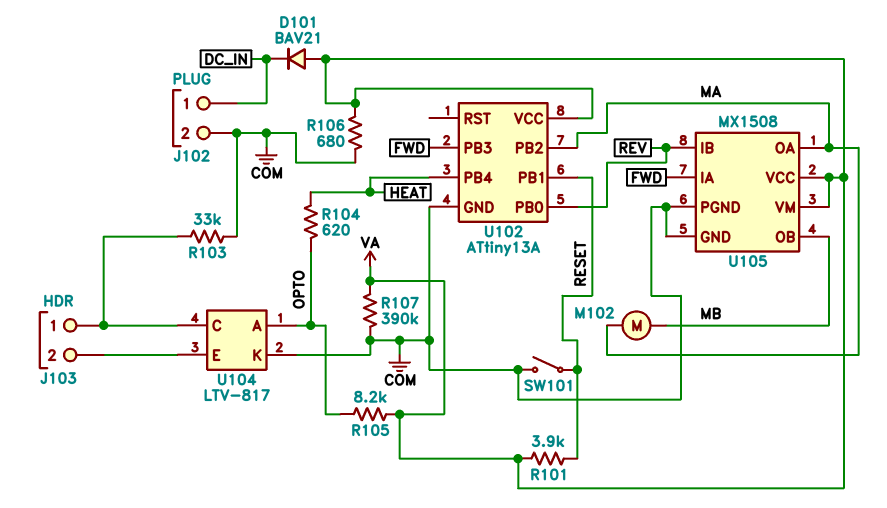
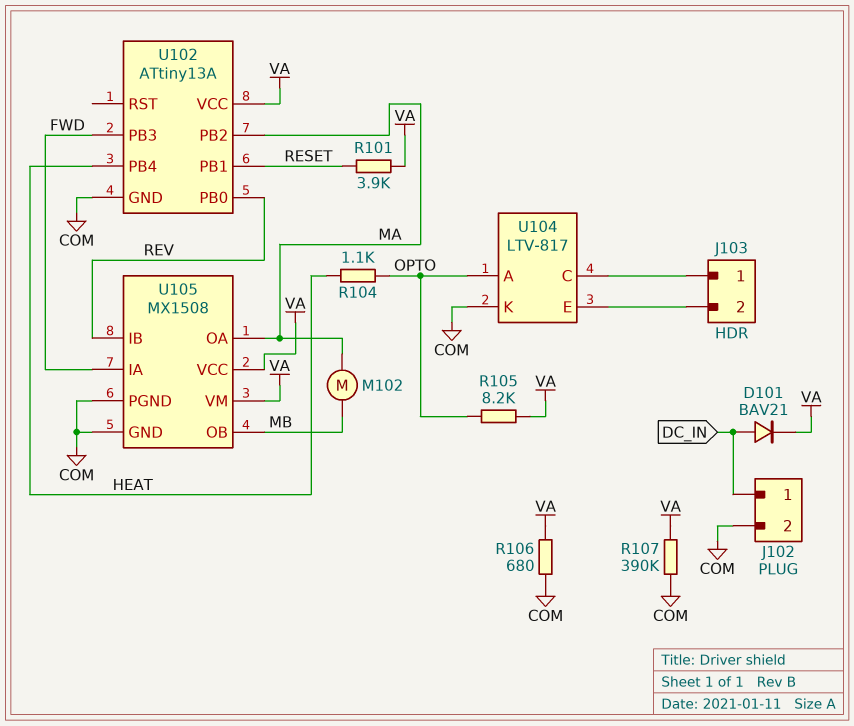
D101: diode BAV21 (A VA, K DC_IN) -> diode BAV21 (A DC_IN, K VA)
R103: 33k (COM, J103/1) -> none
R104: 620 (HEAT, OPTO) -> 1.1k (HEAT, OPTO)
SW101: switch (COM, RESET) -> none

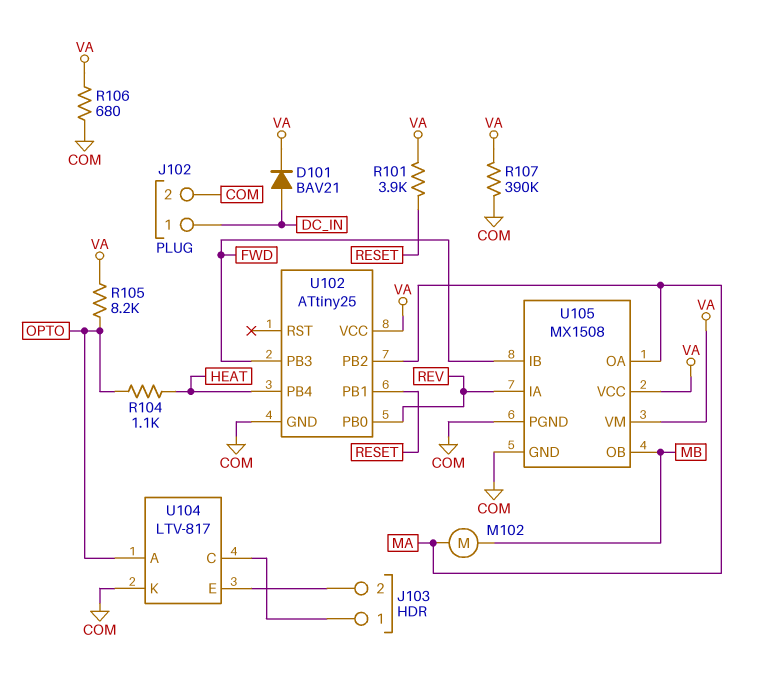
U102: ATtiny13A -> ATtiny25
U105 pin IA: FWD -> REV
U105 pin IB: REV -> FWD

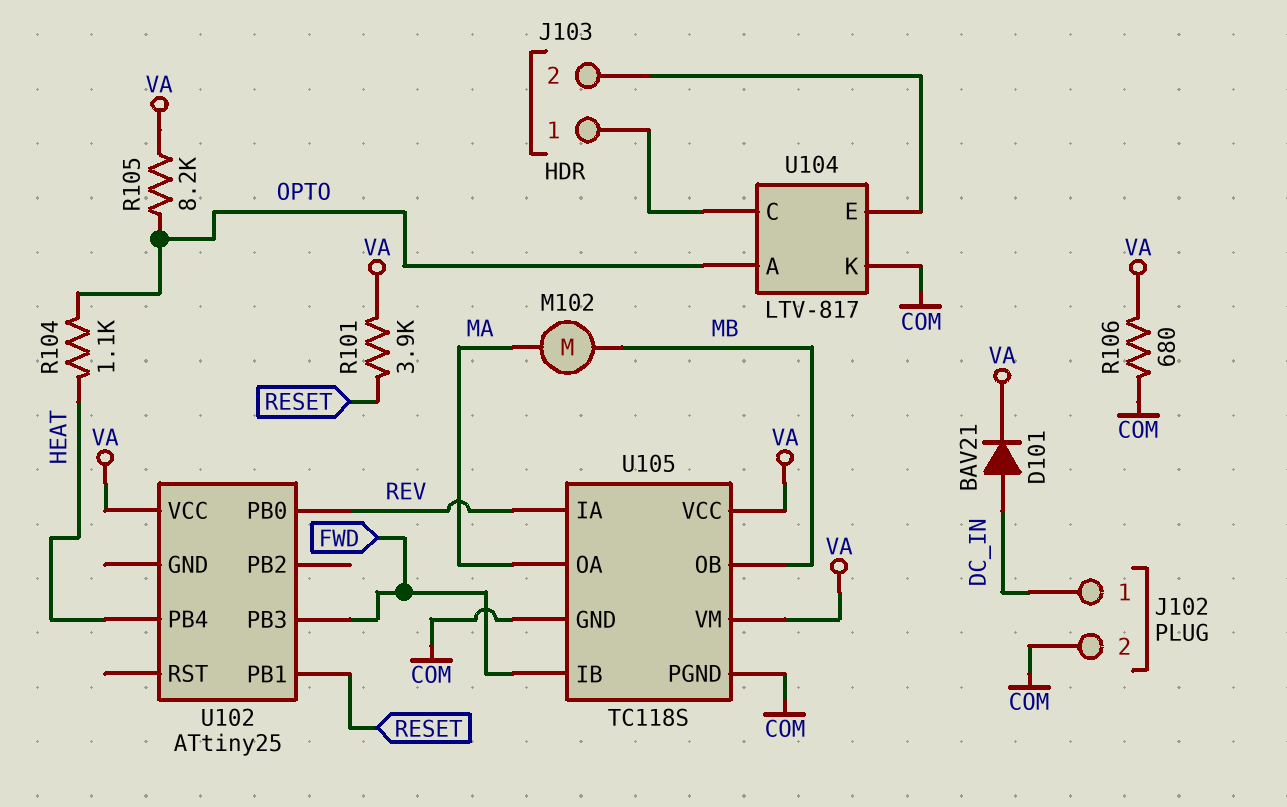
R107: 390k (COM, VA) -> none
U102 pin GND: COM -> none
U102 pin PB2: MA -> none
U105: MX1508 -> TC118S

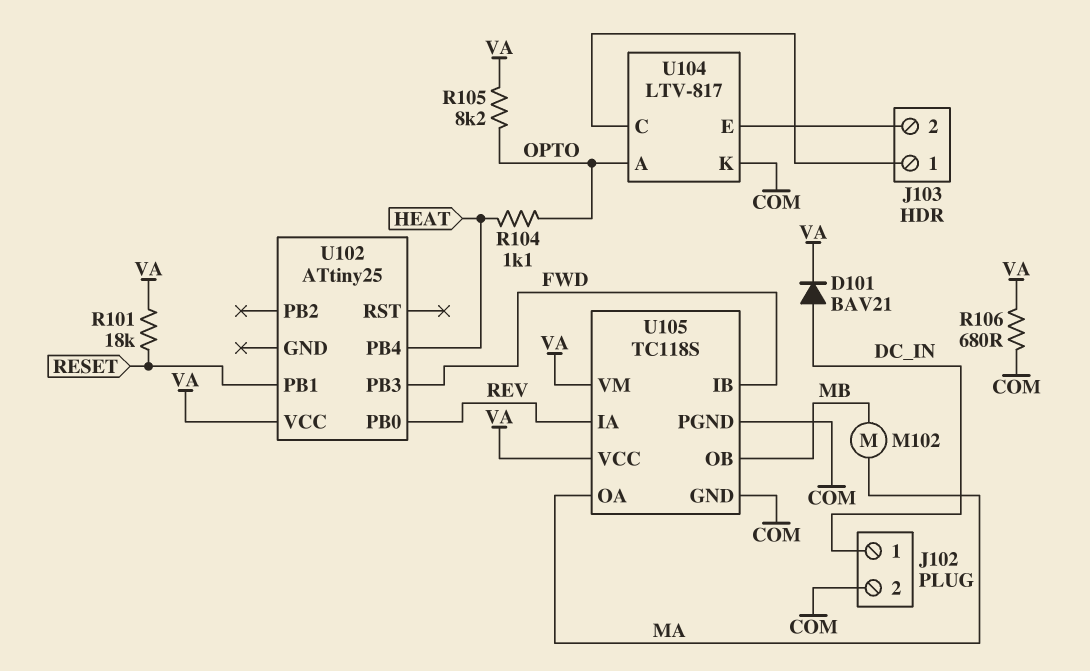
R101: 3.9k (RESET, VA) -> 18k (RESET, VA)

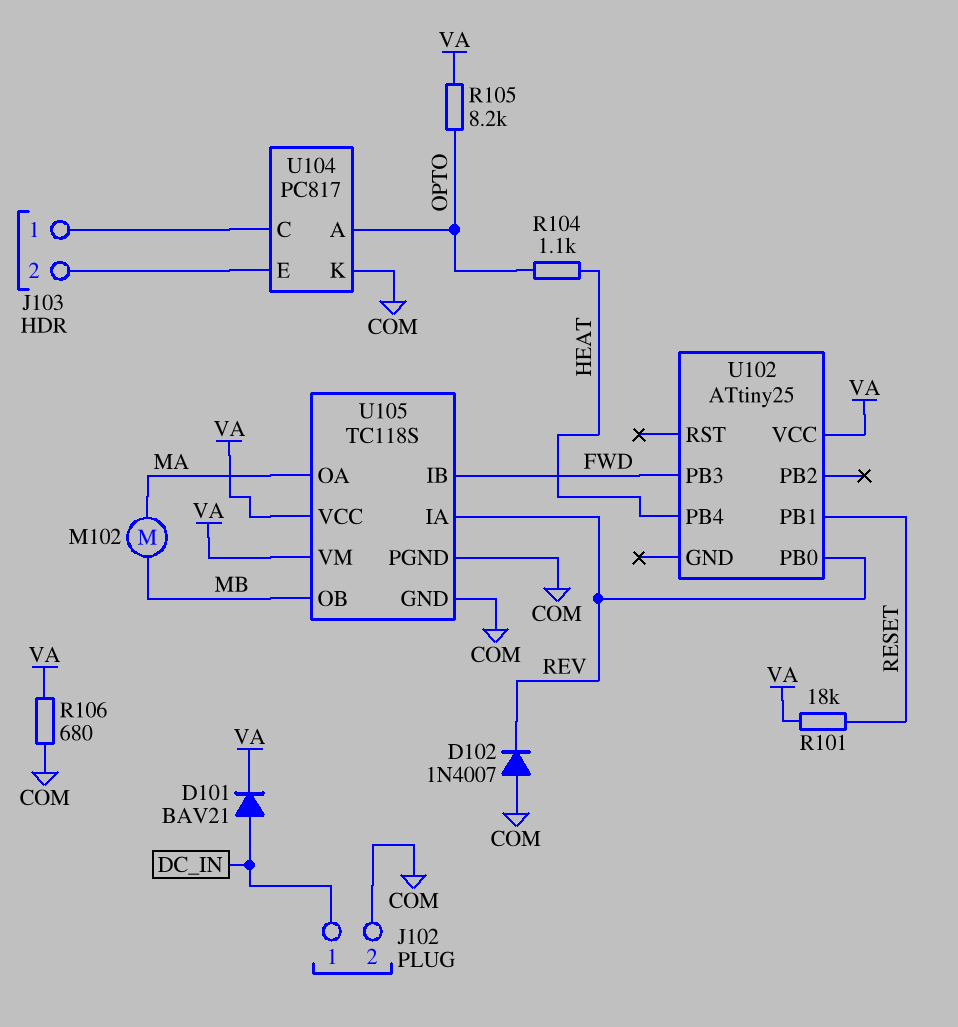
D102: none -> diode 1N4007 (A COM, K REV)
U104: LTV-817 -> PC817

